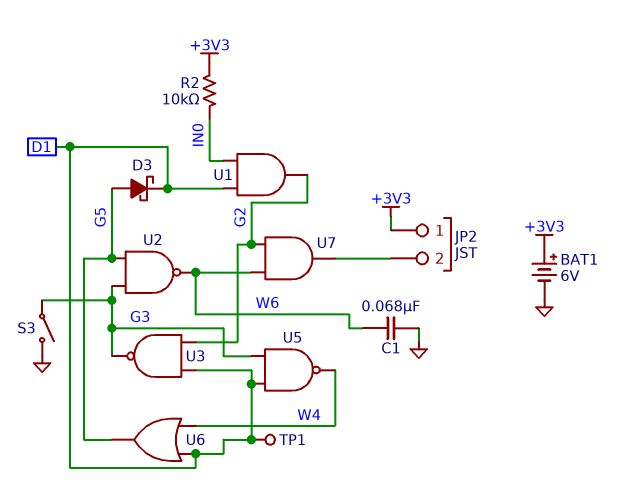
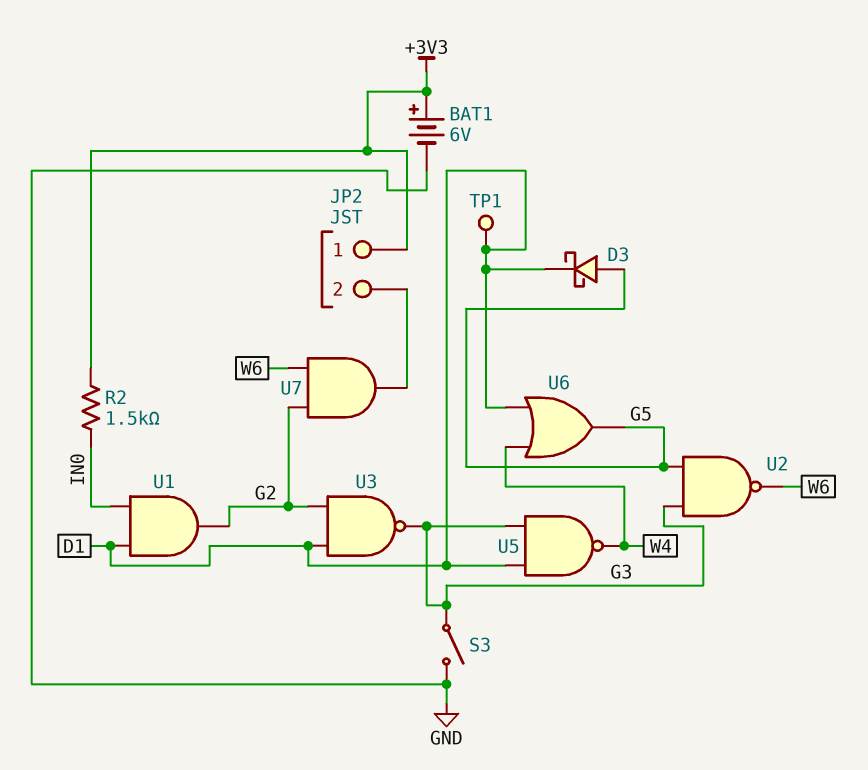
C1: 68nF (GND, W6) -> none
R2: 10k (+3V3, IN0) -> 1.5k (+3V3, IN0)

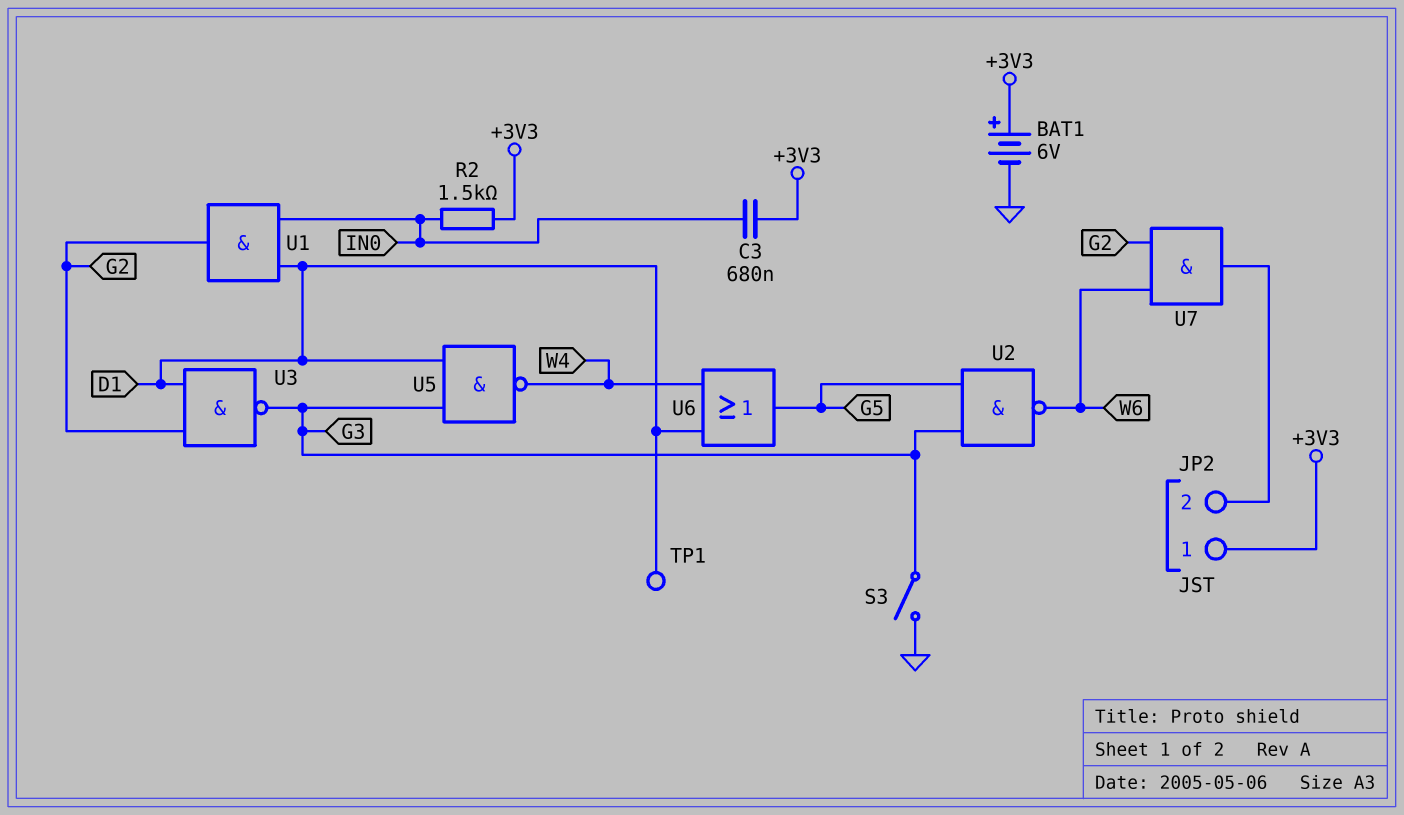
C3: none -> 680nF (+3V3, IN0)
D3: schottky (A G5, K D1) -> none

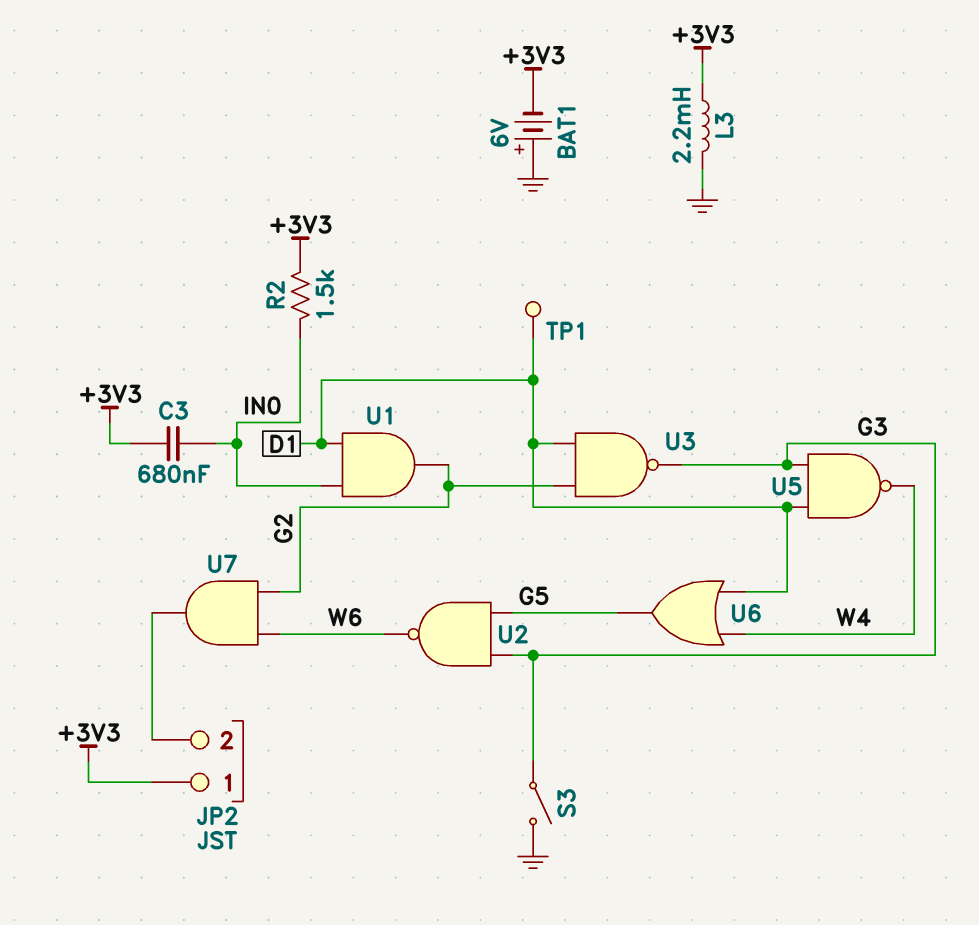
BAT1: 6V (plus +3V3, minus GND) -> 6V (plus GND, minus +3V3)
L3: none -> 2.2mH (+3V3, GND)

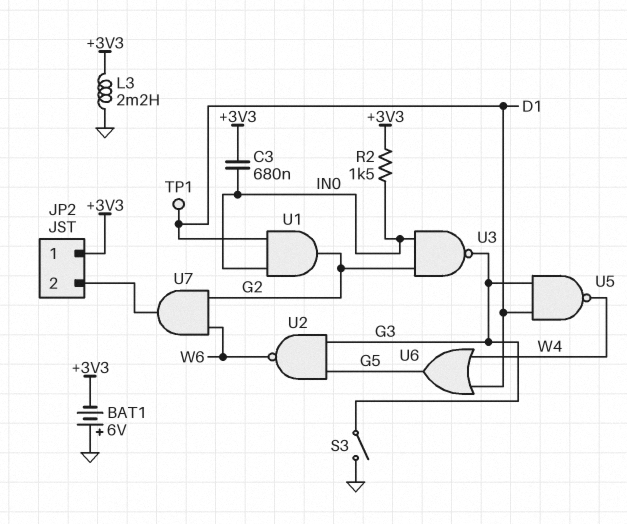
U3: NAND (in D1, in G2, out G3) -> NAND (in G2, in IN0, out G3)

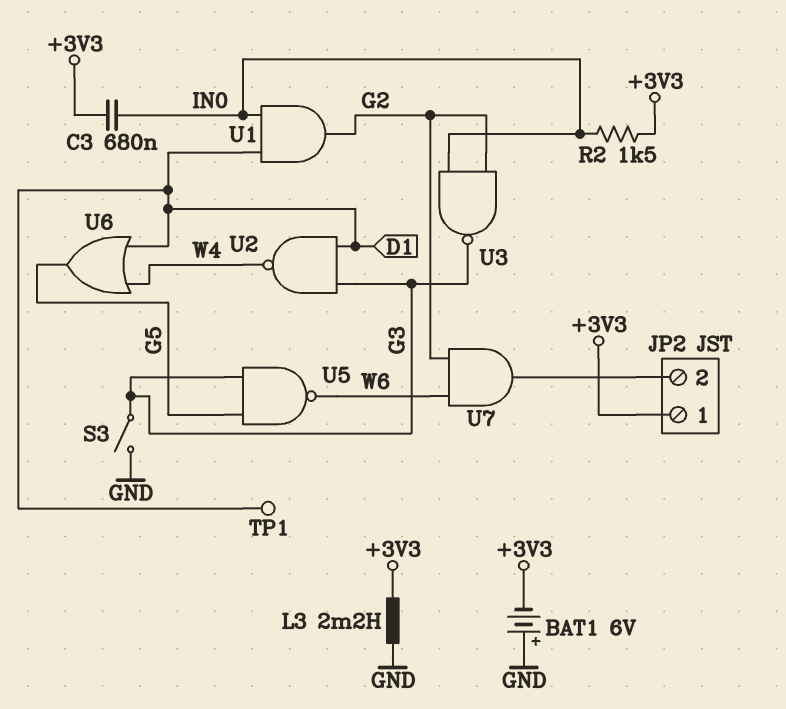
U2: NAND (in G3, in G5, out W6) -> NAND (in D1, in G3, out W4)
U5: NAND (in D1, in G3, out W4) -> NAND (in G3, in G5, out W6)

